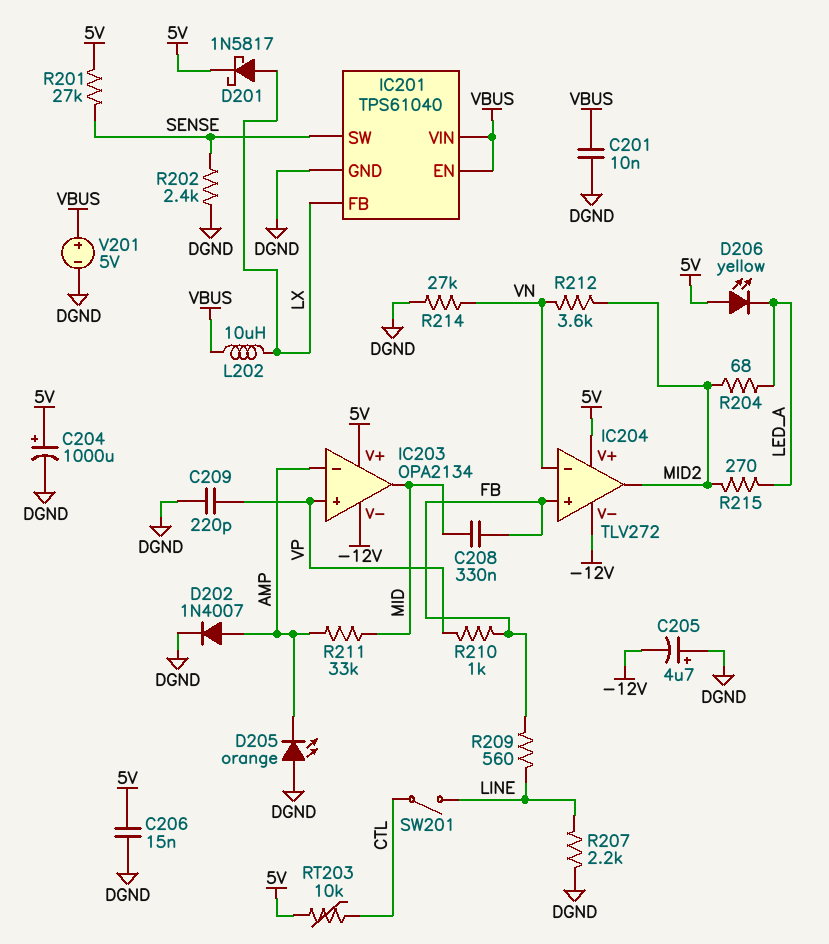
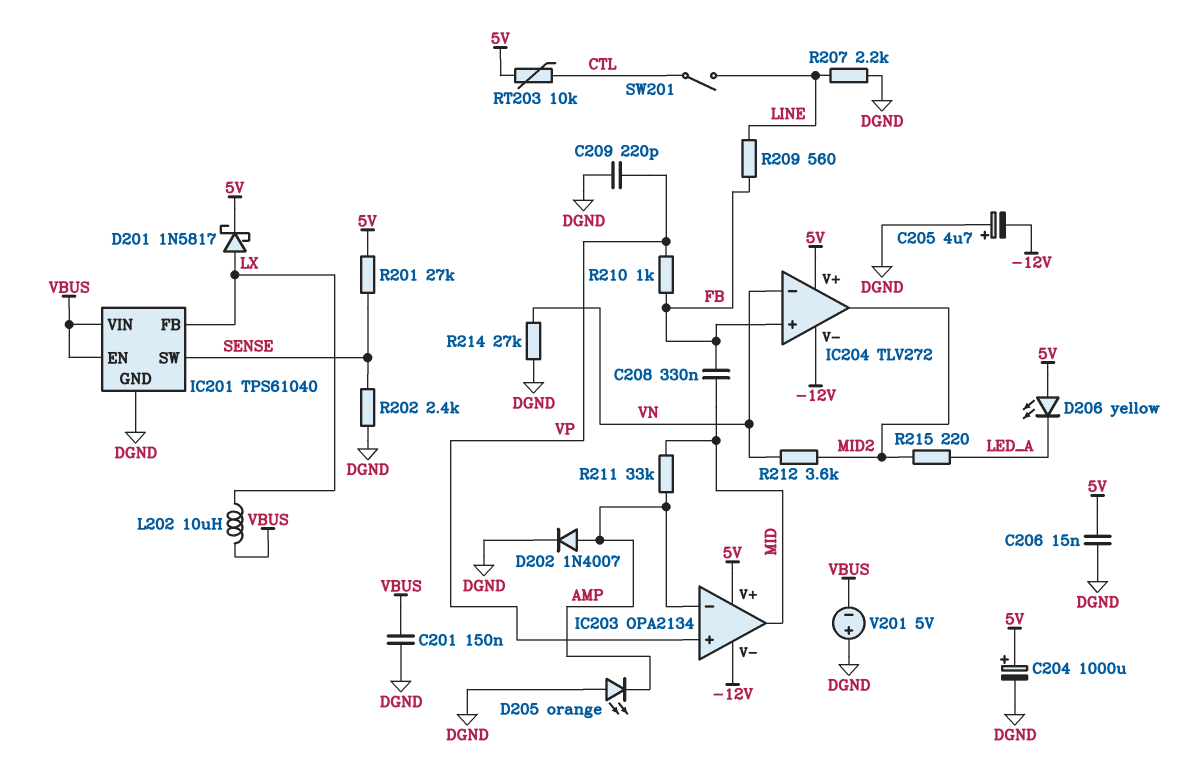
C201: 10nF (DGND, VBUS) -> 150nF (DGND, VBUS)
R204: 68 (LED_A, MID2) -> none
R215: 270 (LED_A, MID2) -> 220 (LED_A, MID2)
V201: 5V (plus VBUS, minus DGND) -> 5V (plus DGND, minus VBUS)

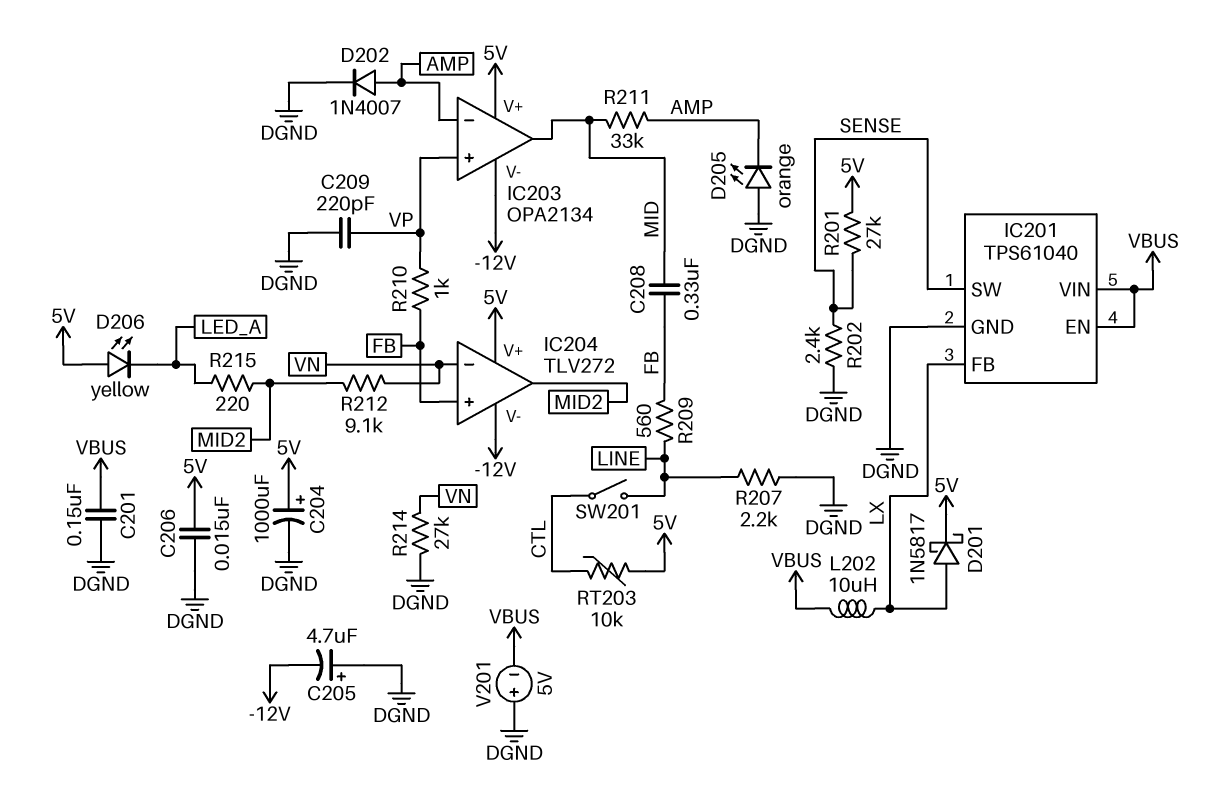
R212: 3.6k (MID2, VN) -> 9.1k (MID2, VN)

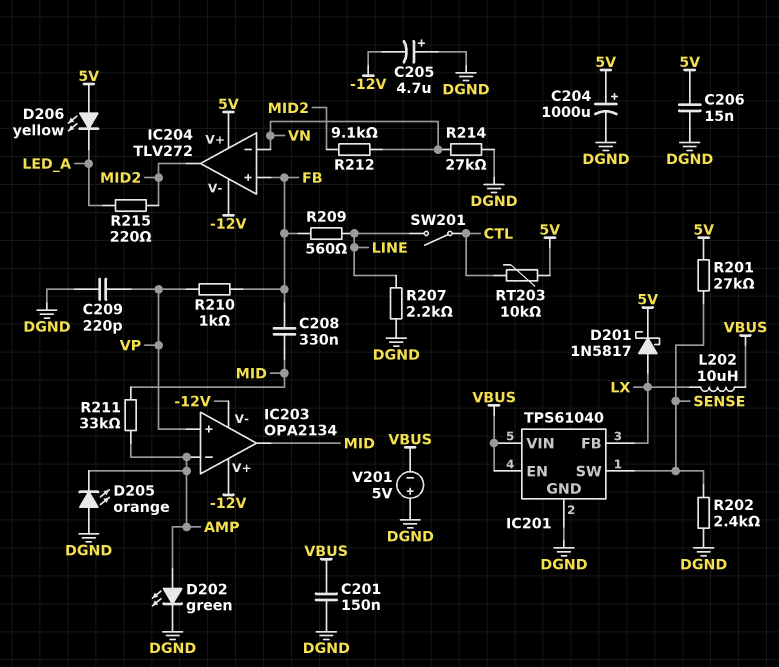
D202: diode 1N4007 (A AMP, K DGND) -> LED green (A AMP, K DGND)
IC203 pin V+: 5V -> -12V

